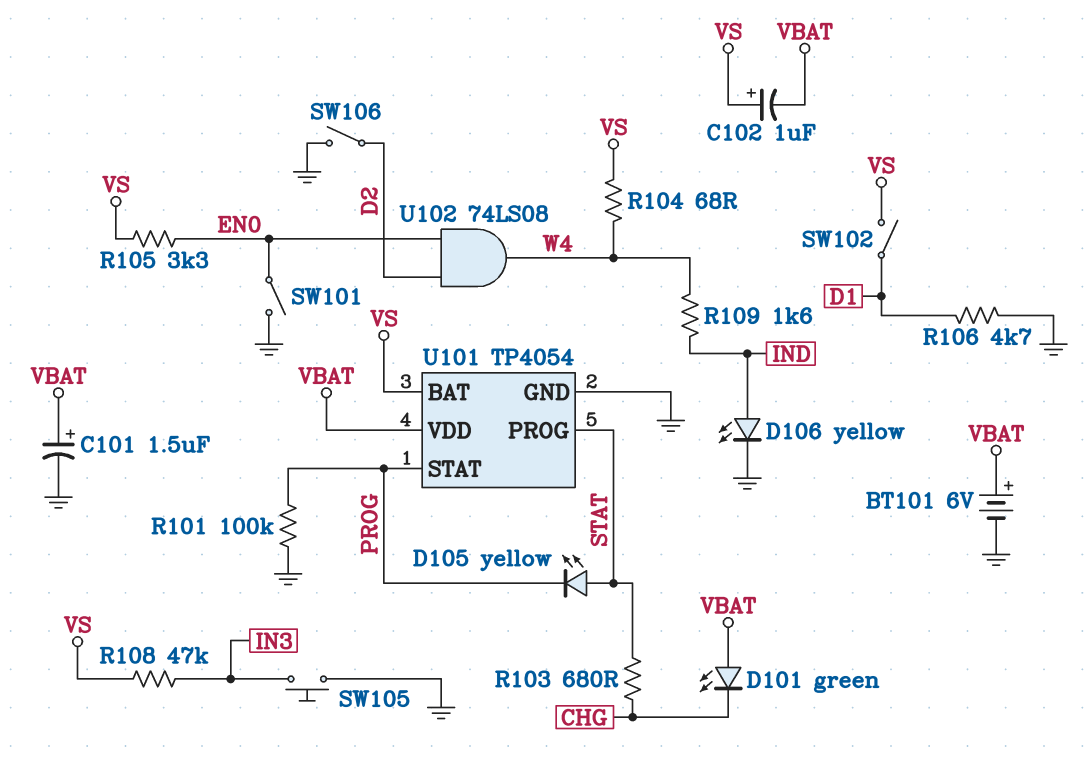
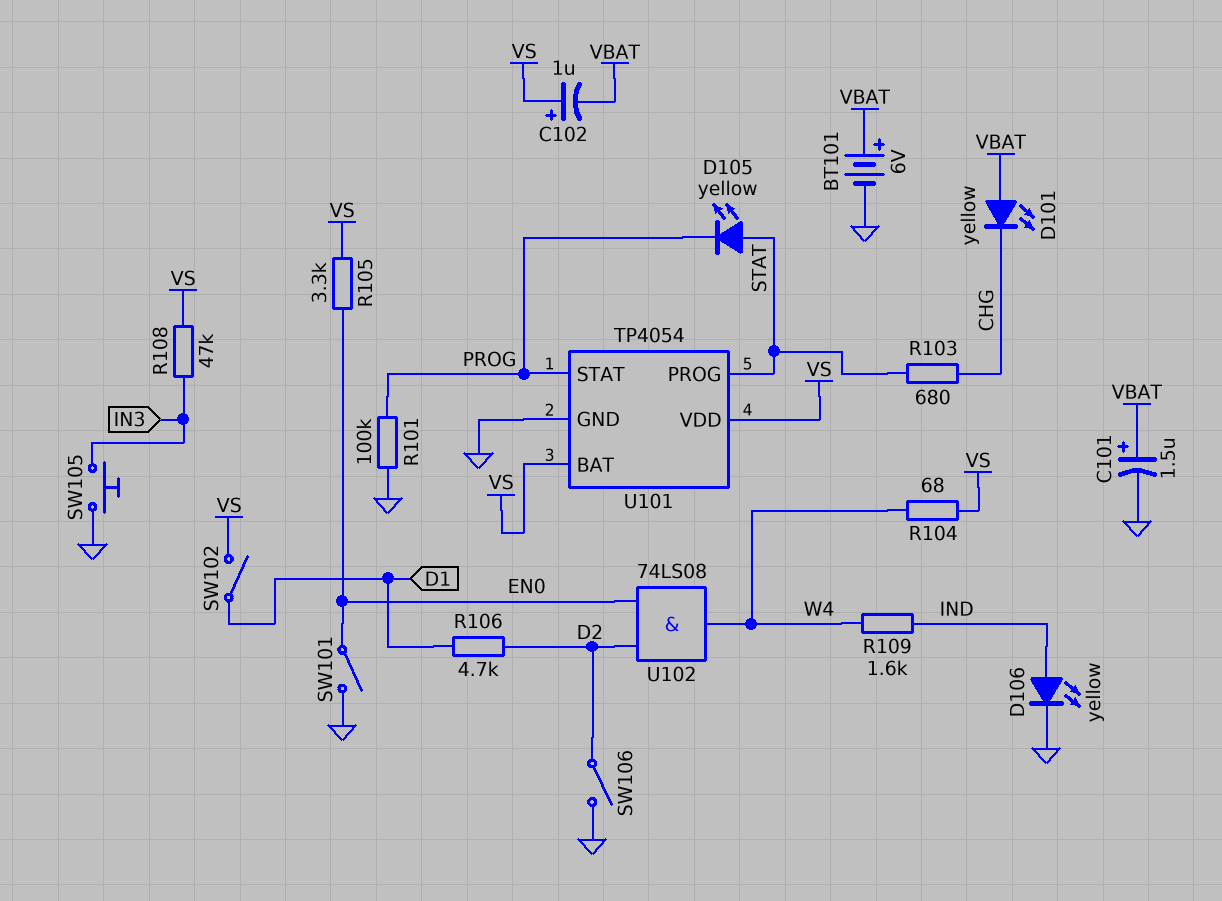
D101: LED green (A VBAT, K CHG) -> LED yellow (A VBAT, K CHG)
R106: 4.7k (D1, GND) -> 4.7k (D1, D2)
U101 pin VDD: VBAT -> VS

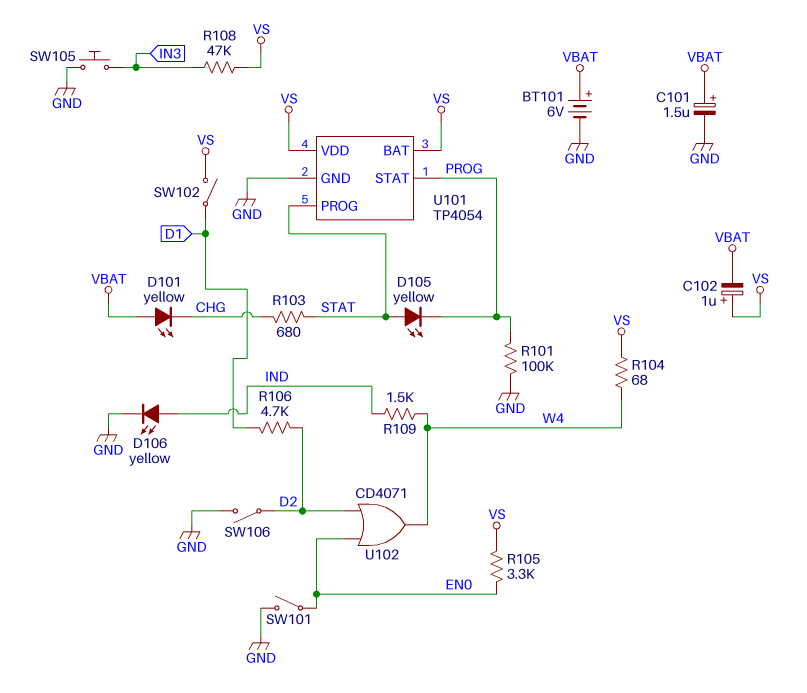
R109: 1.6k (IND, W4) -> 1.5k (IND, W4)
U102: AND 74LS08 (in D2, in EN0, out W4) -> OR CD4071 (in D2, in EN0, out W4)

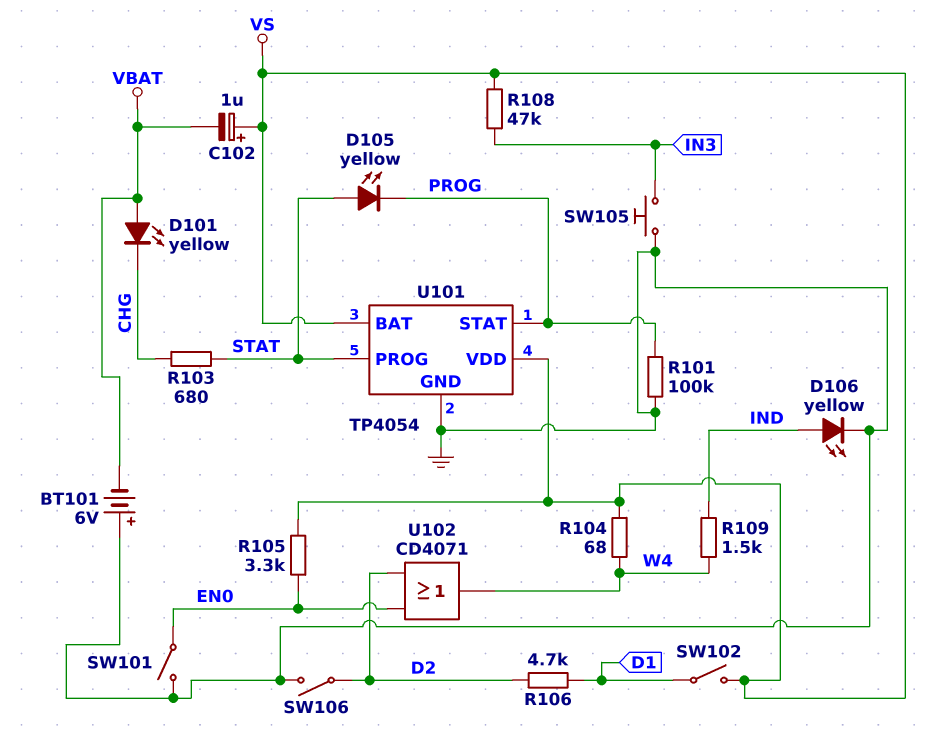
BT101: 6V (plus VBAT, minus GND) -> 6V (plus GND, minus VBAT)
C101: 1.5uF (plus VBAT, minus GND) -> none

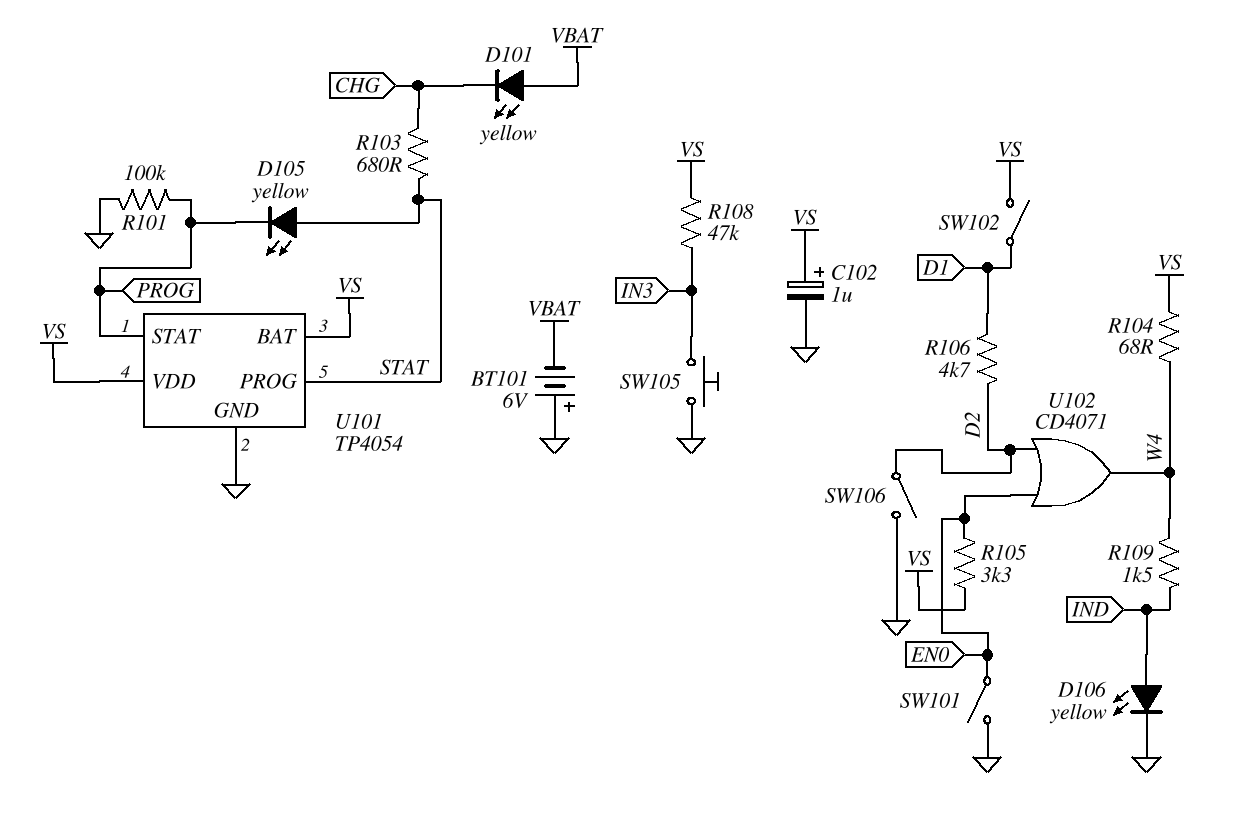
C102: 1uF (plus VS, minus VBAT) -> 1uF (plus VS, minus GND)

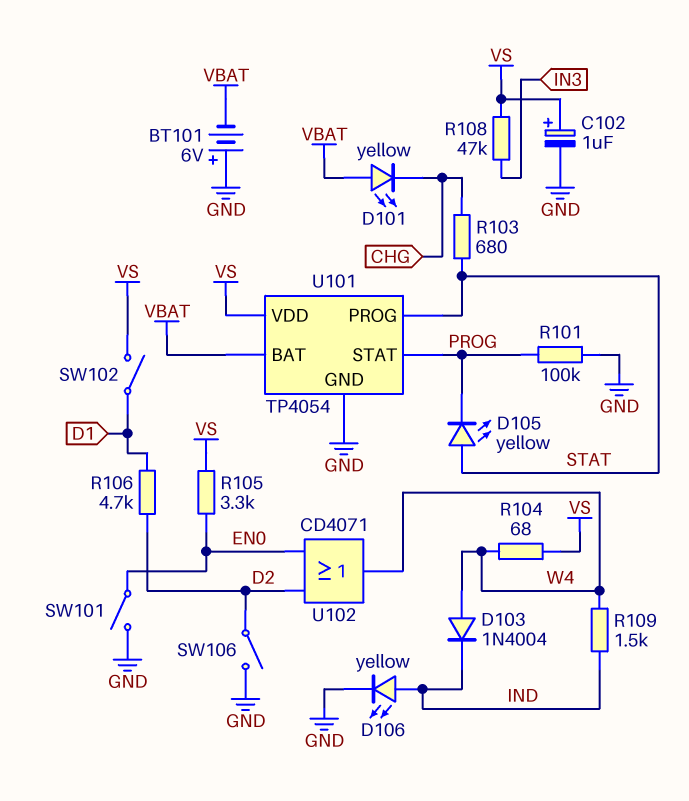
D103: none -> diode 1N4004 (A W4, K IND)
SW105: button (GND, IN3) -> none
U101 pin BAT: VS -> VBAT

